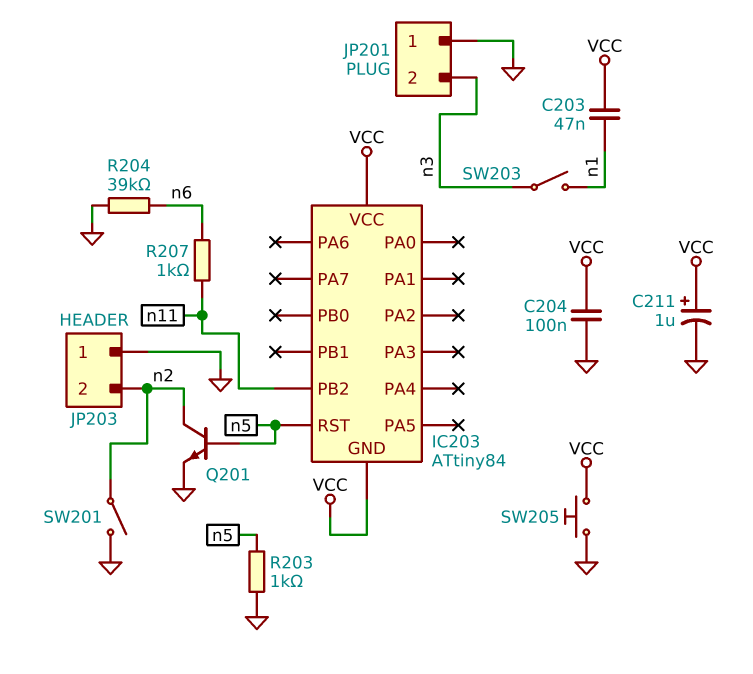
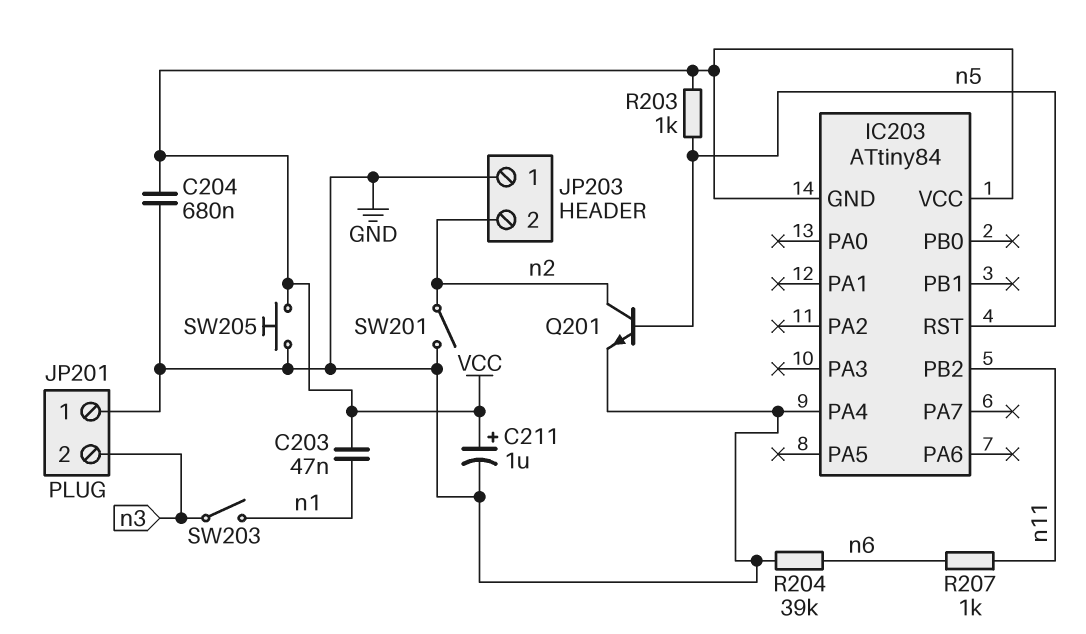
C204: 100nF (GND, VCC) -> 680nF (GND, VCC)
IC203 pin PA4: none -> GND
R203: 1k (GND, n5) -> 1k (VCC, n5)

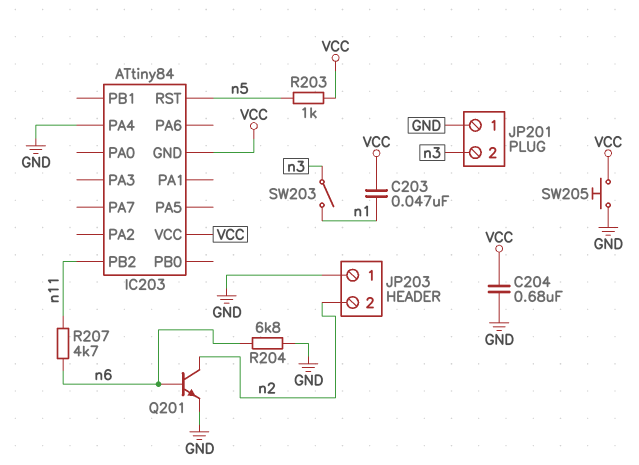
C211: 1uF (plus VCC, minus GND) -> none
Q201: NPN (B n5, C n2, E GND) -> NPN (B n6, C n2, E GND)
R204: 39k (GND, n6) -> 6.8k (GND, n6)
R207: 1k (n6, n11) -> 4.7k (n6, n11)
SW201: switch (GND, n2) -> none

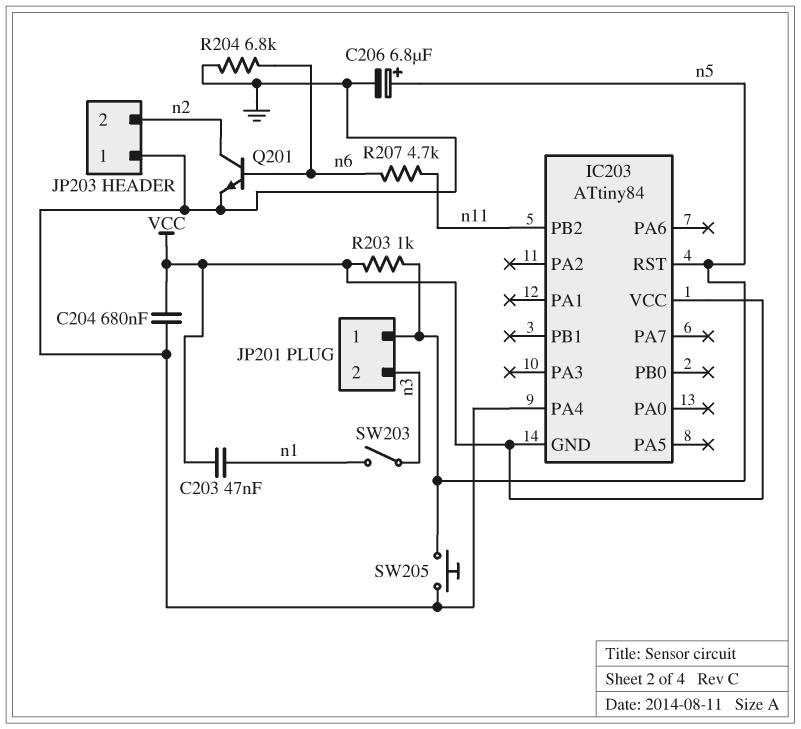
C206: none -> 6.8uF (plus n5, minus GND)
JP201 pin 1: GND -> n5
SW205: button (GND, VCC) -> button (GND, n5)

